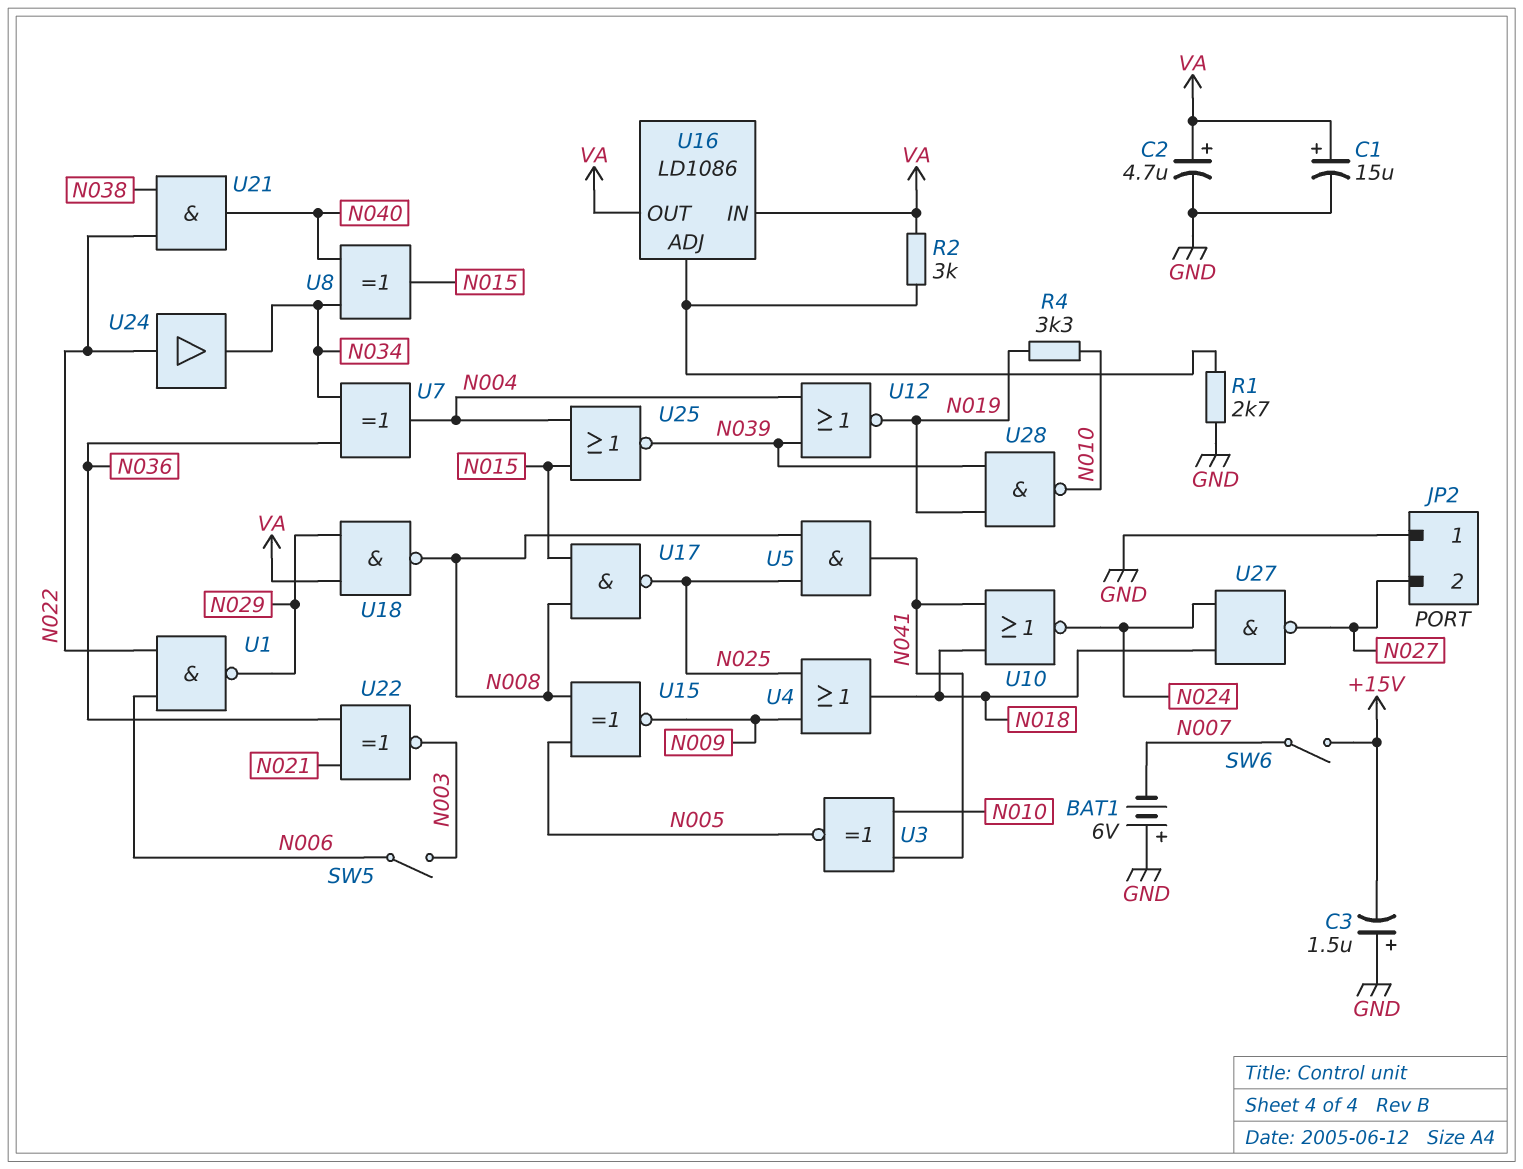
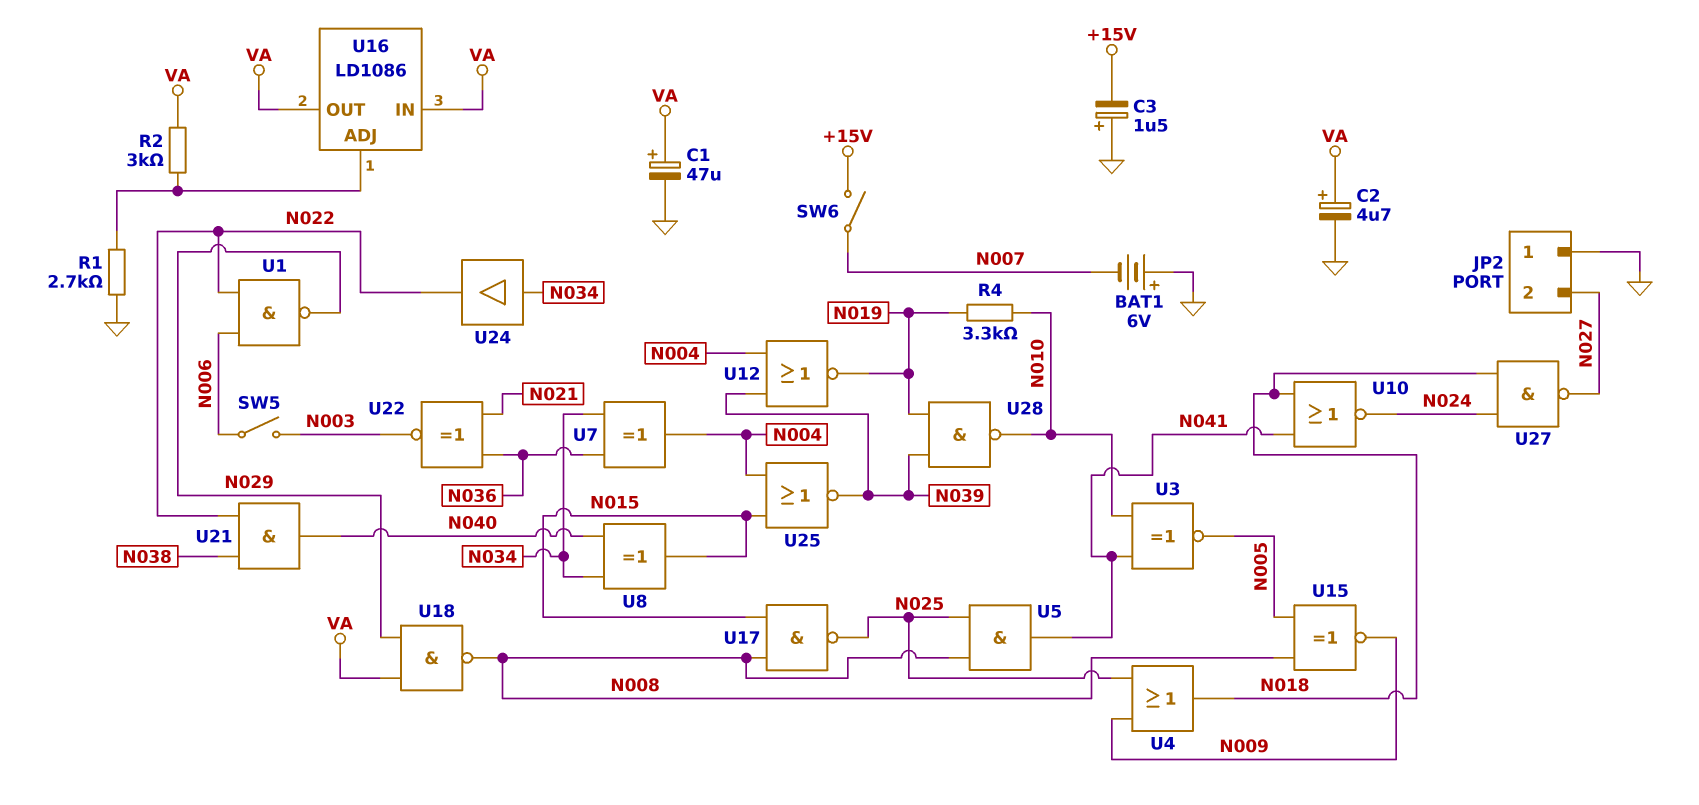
C1: 15uF (plus VA, minus GND) -> 47uF (plus VA, minus GND)
U24: buffer (in N022, out N034) -> buffer (in N034, out N022)

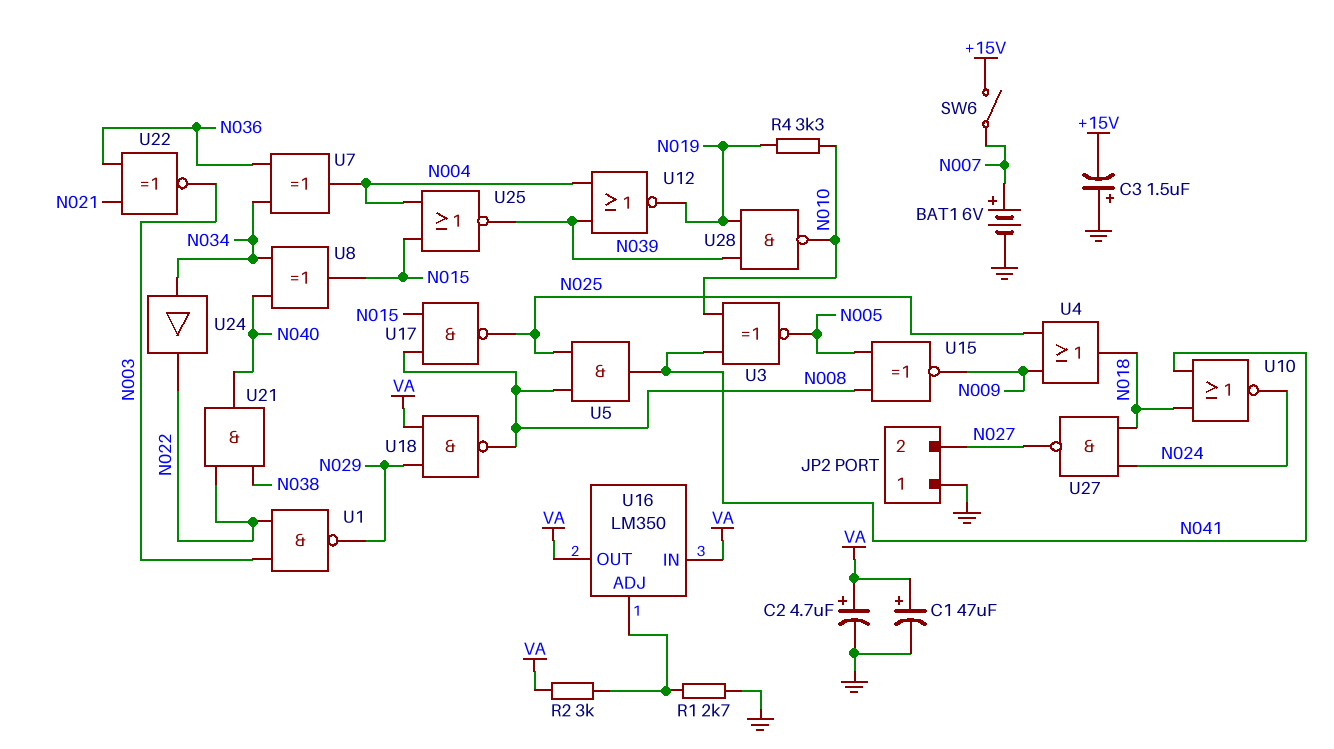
BAT1: 6V (plus GND, minus N007) -> 6V (plus N007, minus GND)
SW5: switch (N003, N006) -> none
U1: NAND (in N006, in N022, out N029) -> NAND (in N003, in N022, out N029)
U16: LD1086 -> LM350

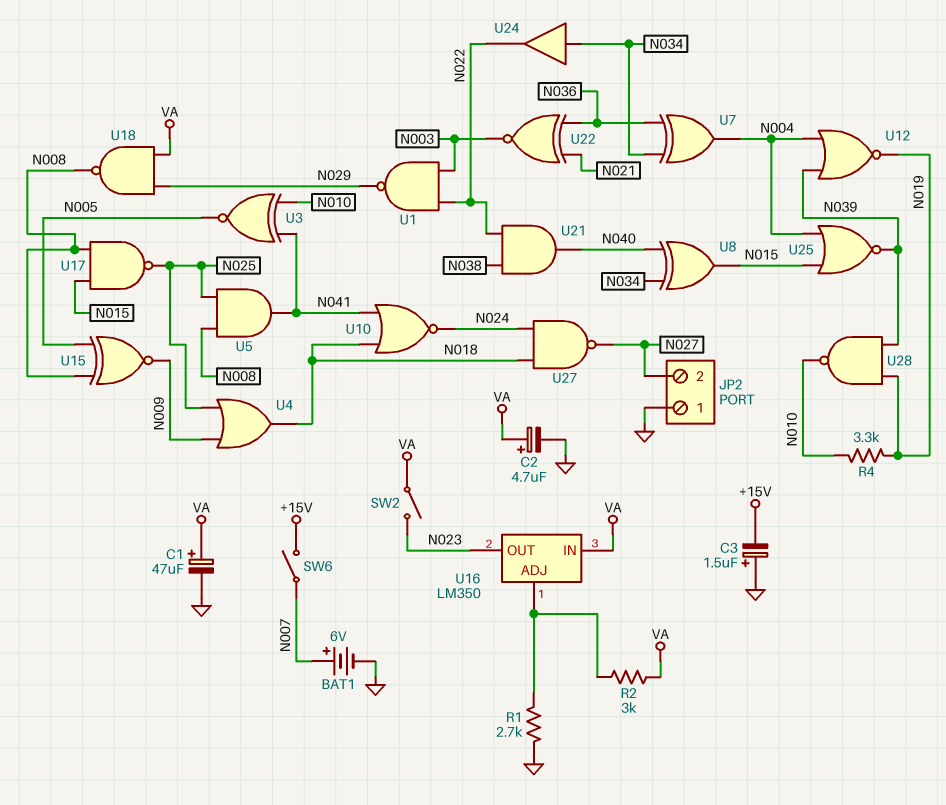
SW2: none -> switch (N023, VA)
U16 pin OUT: VA -> N023

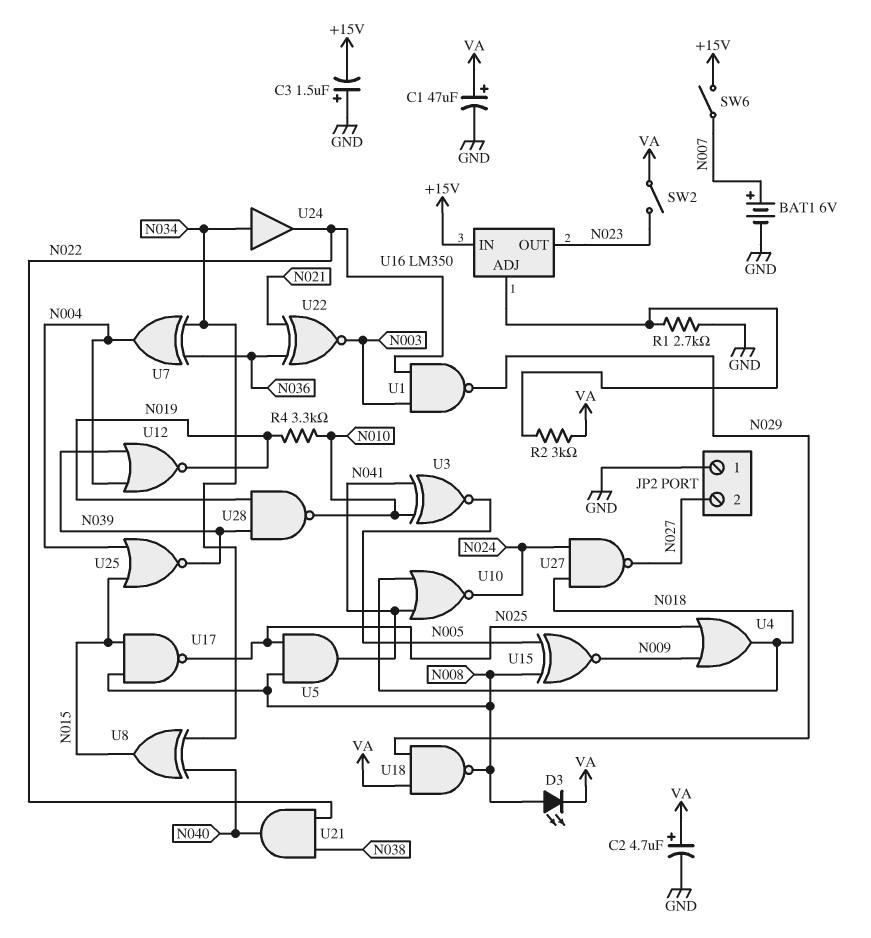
D3: none -> LED (A N008, K VA)
U16 pin IN: VA -> +15V

